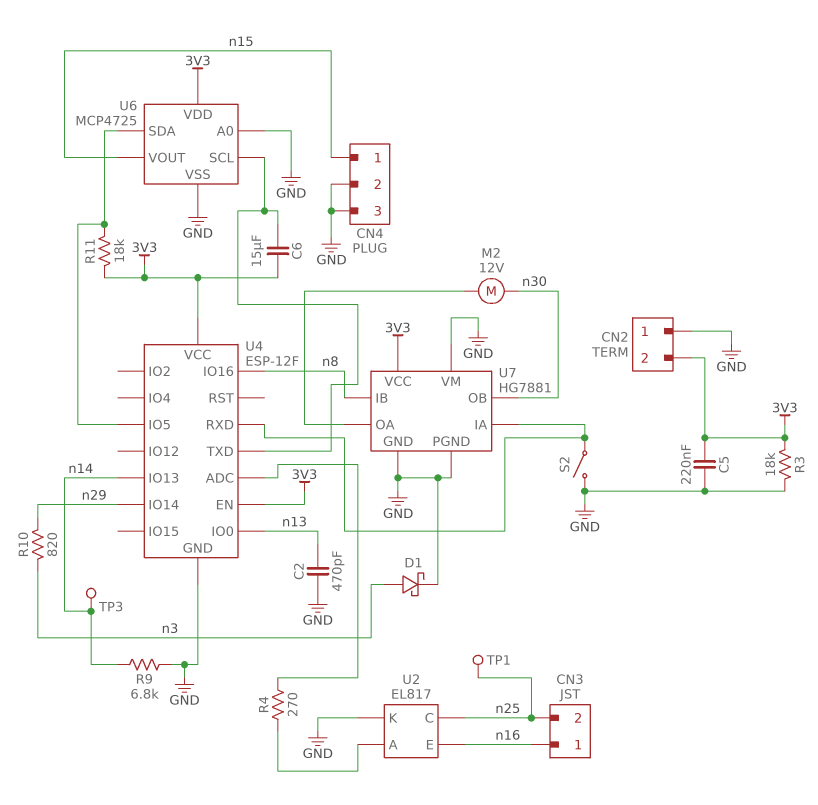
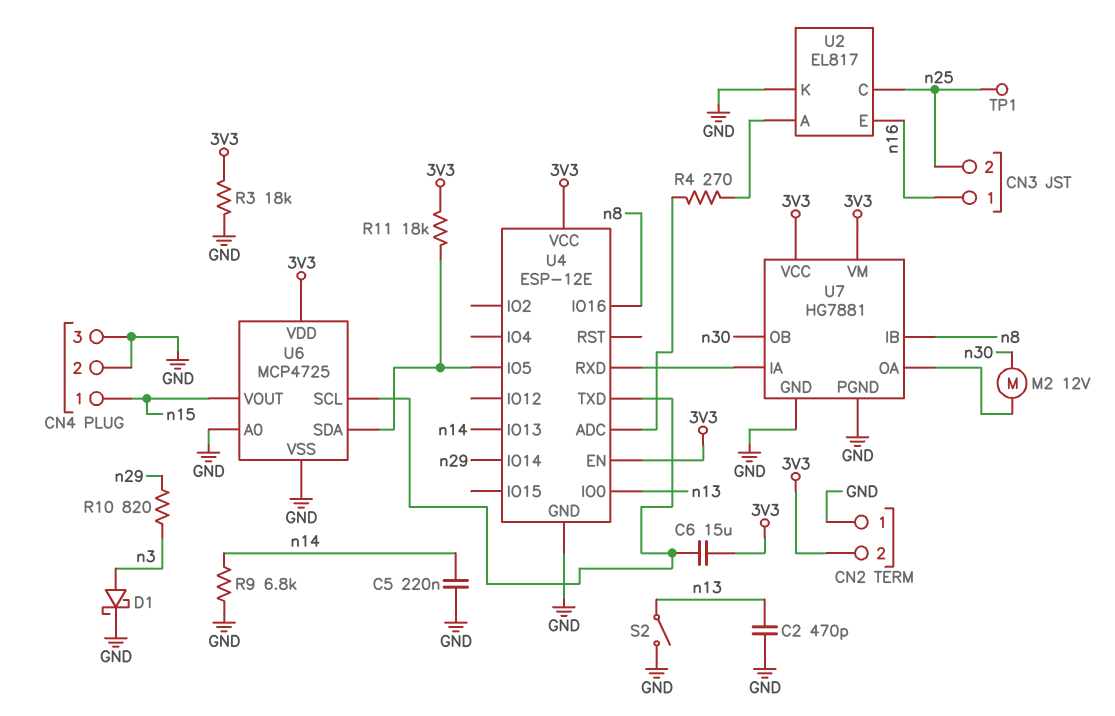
C5: 220nF (3V3, GND) -> 220nF (GND, n14)
S2: switch (GND, U4/RXD) -> switch (GND, n13)
TP3: test point (n14) -> none
U4: ESP-12F -> ESP-12E
U7 pin VM: GND -> 3V3

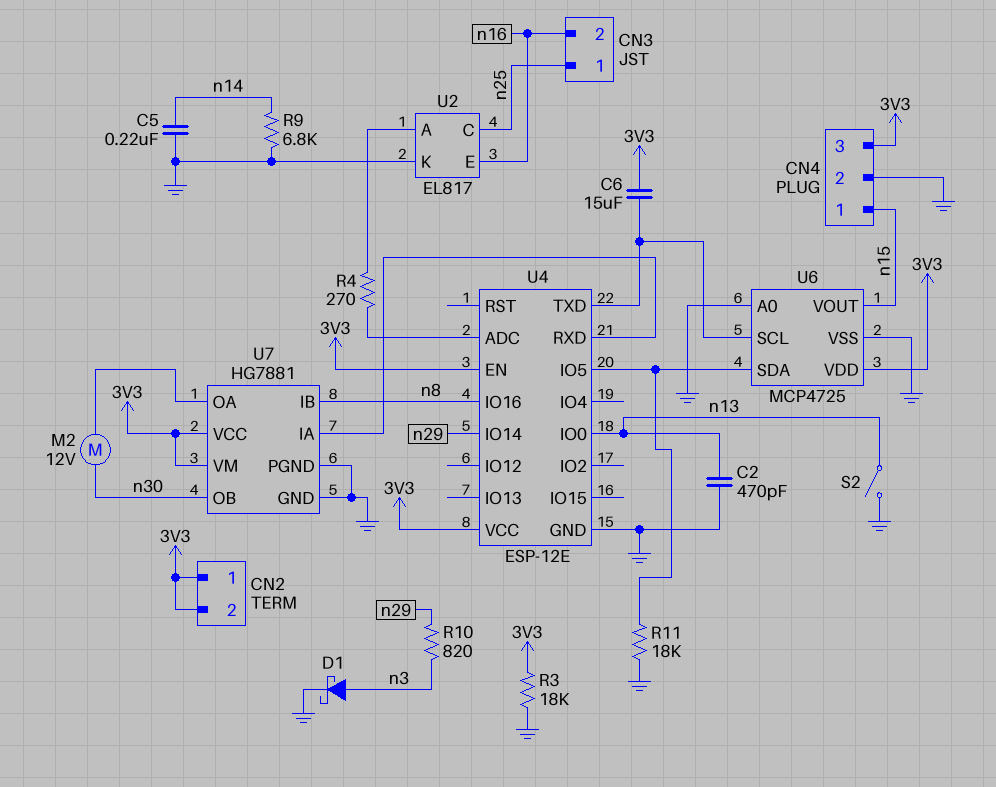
CN2 pin 1: GND -> 3V3
CN3 pin 1: n16 -> n25
CN3 pin 2: n25 -> n16
CN4 pin 3: GND -> 3V3
R11: 18k (3V3, U4/IO5) -> 18k (GND, U4/IO5)
TP1: test point (n25) -> none
U4 pin IO13: n14 -> none

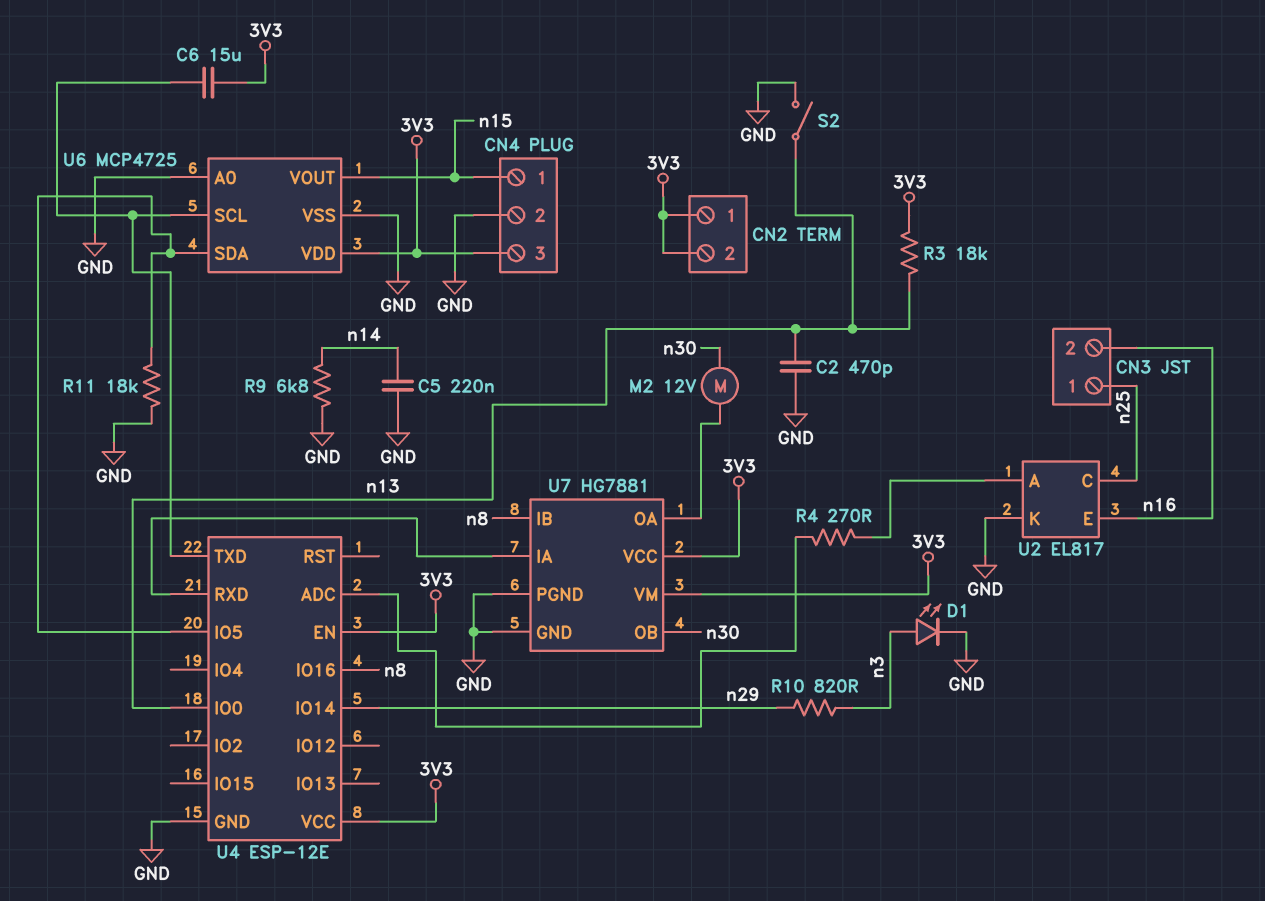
D1: schottky (A n3, K GND) -> LED (A n3, K GND)
R3: 18k (3V3, GND) -> 18k (3V3, n13)

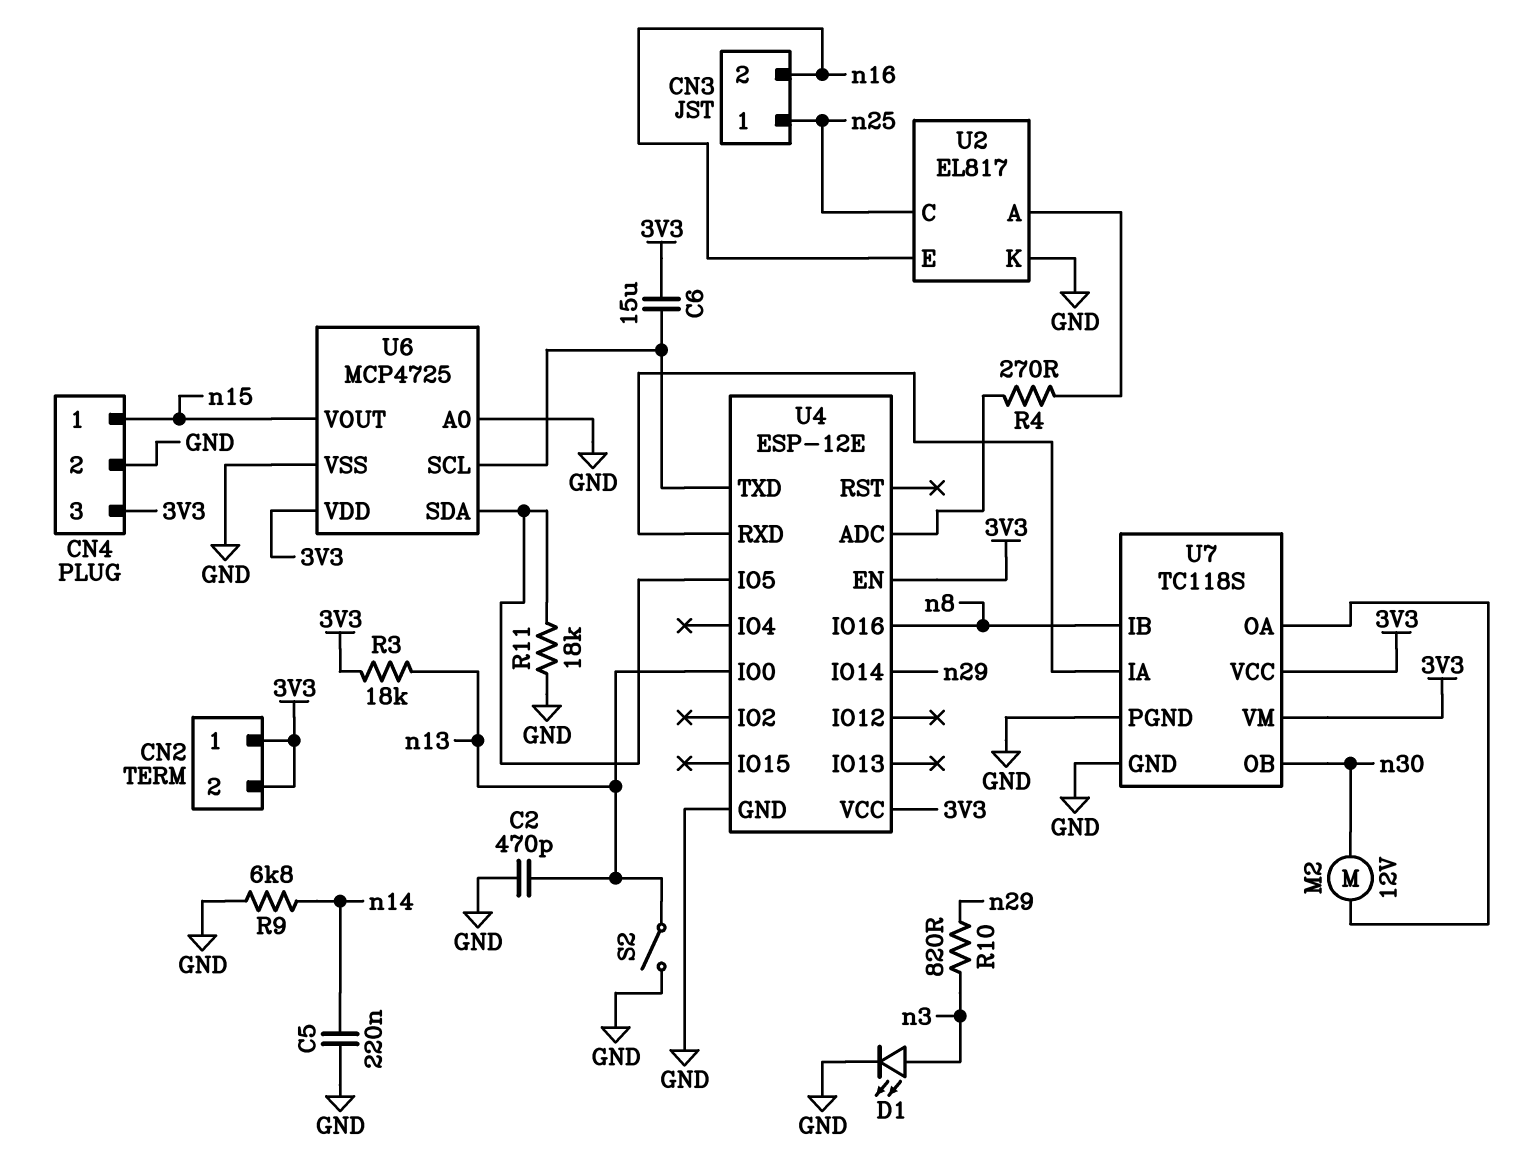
U7: HG7881 -> TC118S

